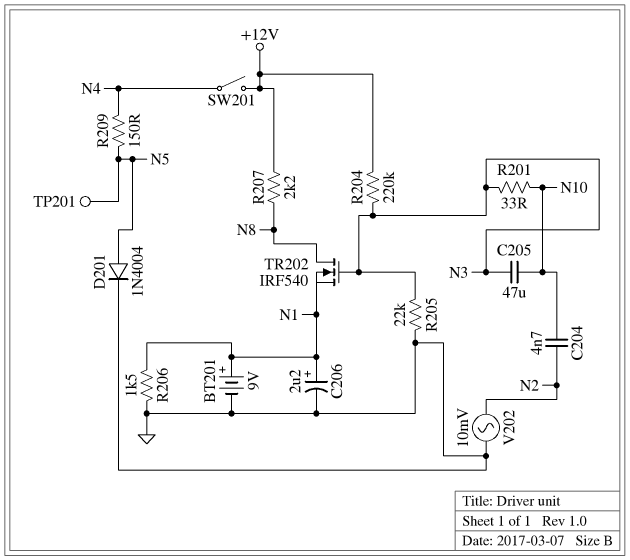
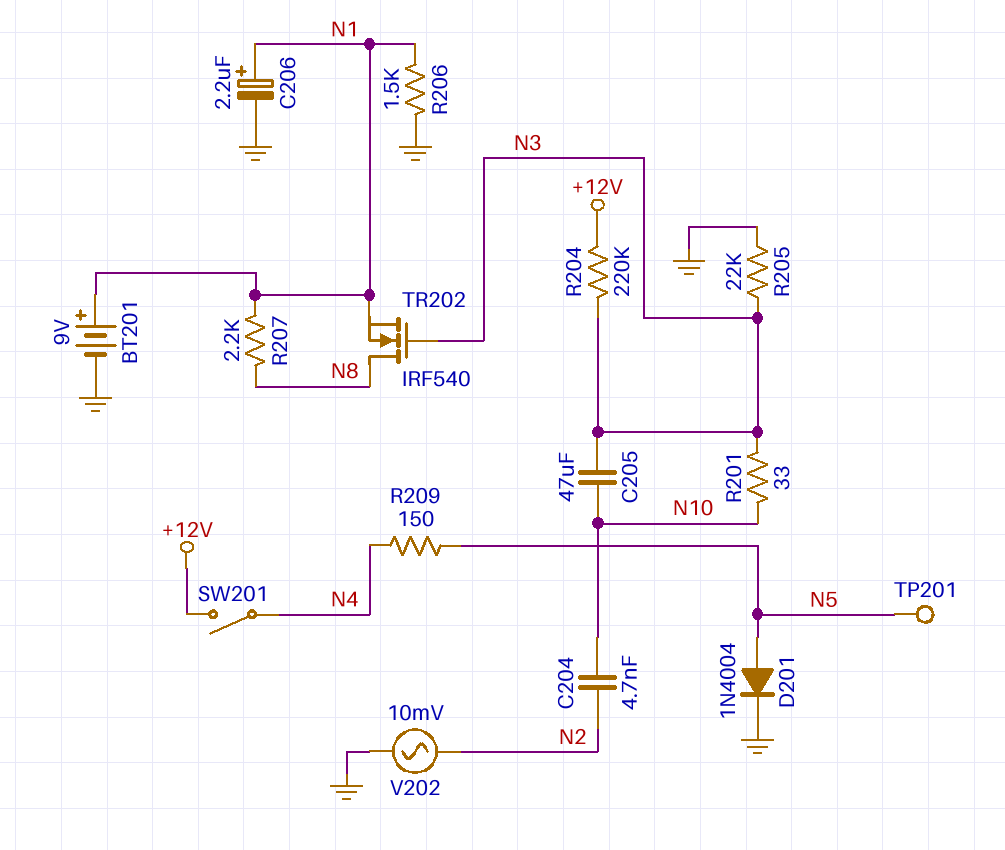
R207: 2.2k (+12V, N8) -> 2.2k (N1, N8)

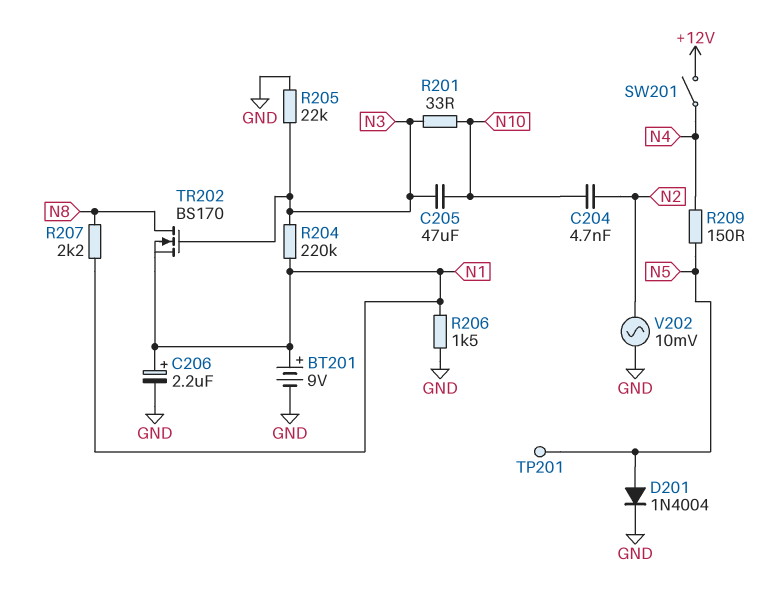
R204: 220k (+12V, N3) -> 220k (N1, N3)
TR202: NMOS IRF540 (G N3, D N8, S N1) -> NMOS BS170 (G N3, D N8, S N1)

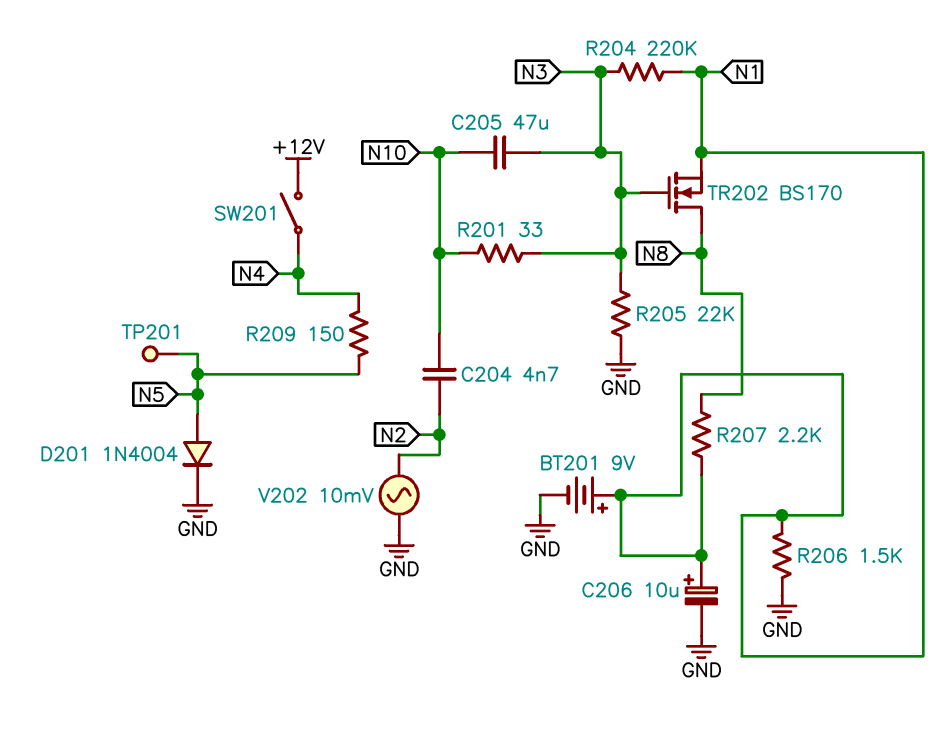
C206: 2.2uF (plus N1, minus GND) -> 10uF (plus N1, minus GND)

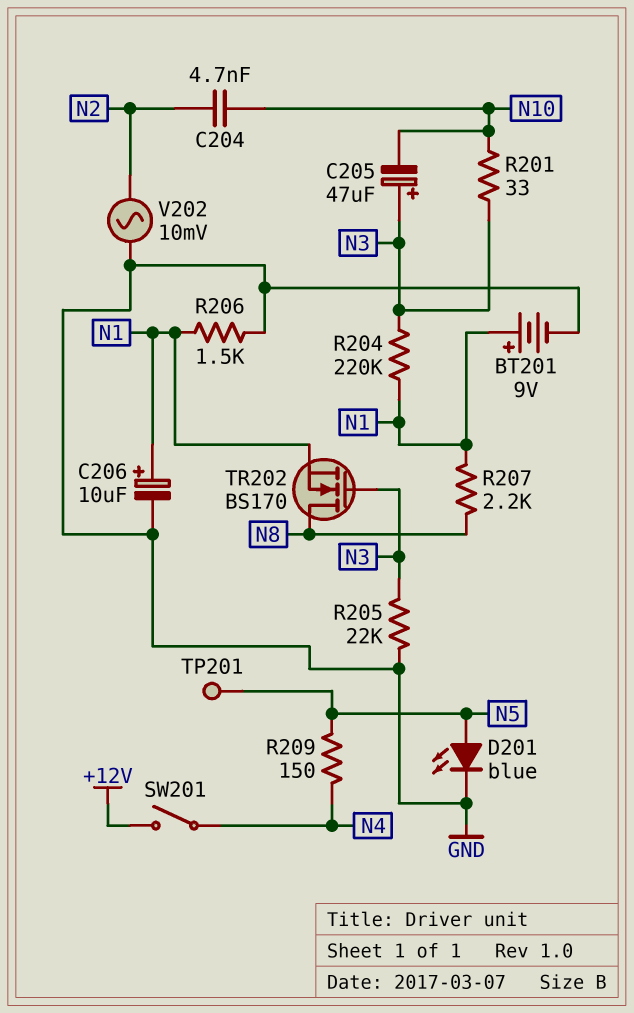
C205: 47uF (N3, N10) -> 47uF (plus N3, minus N10)
D201: diode 1N4004 (A N5, K GND) -> LED blue (A N5, K GND)

